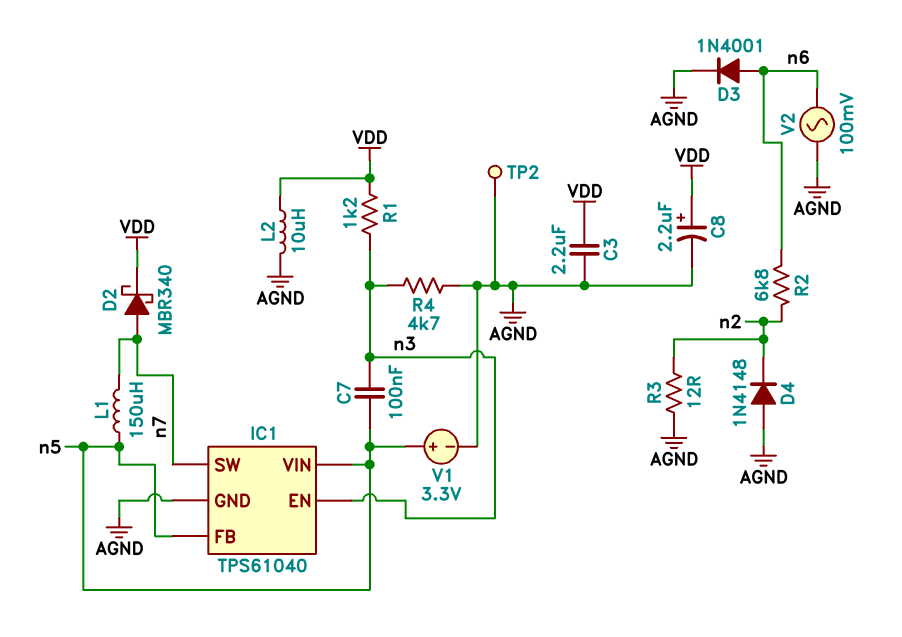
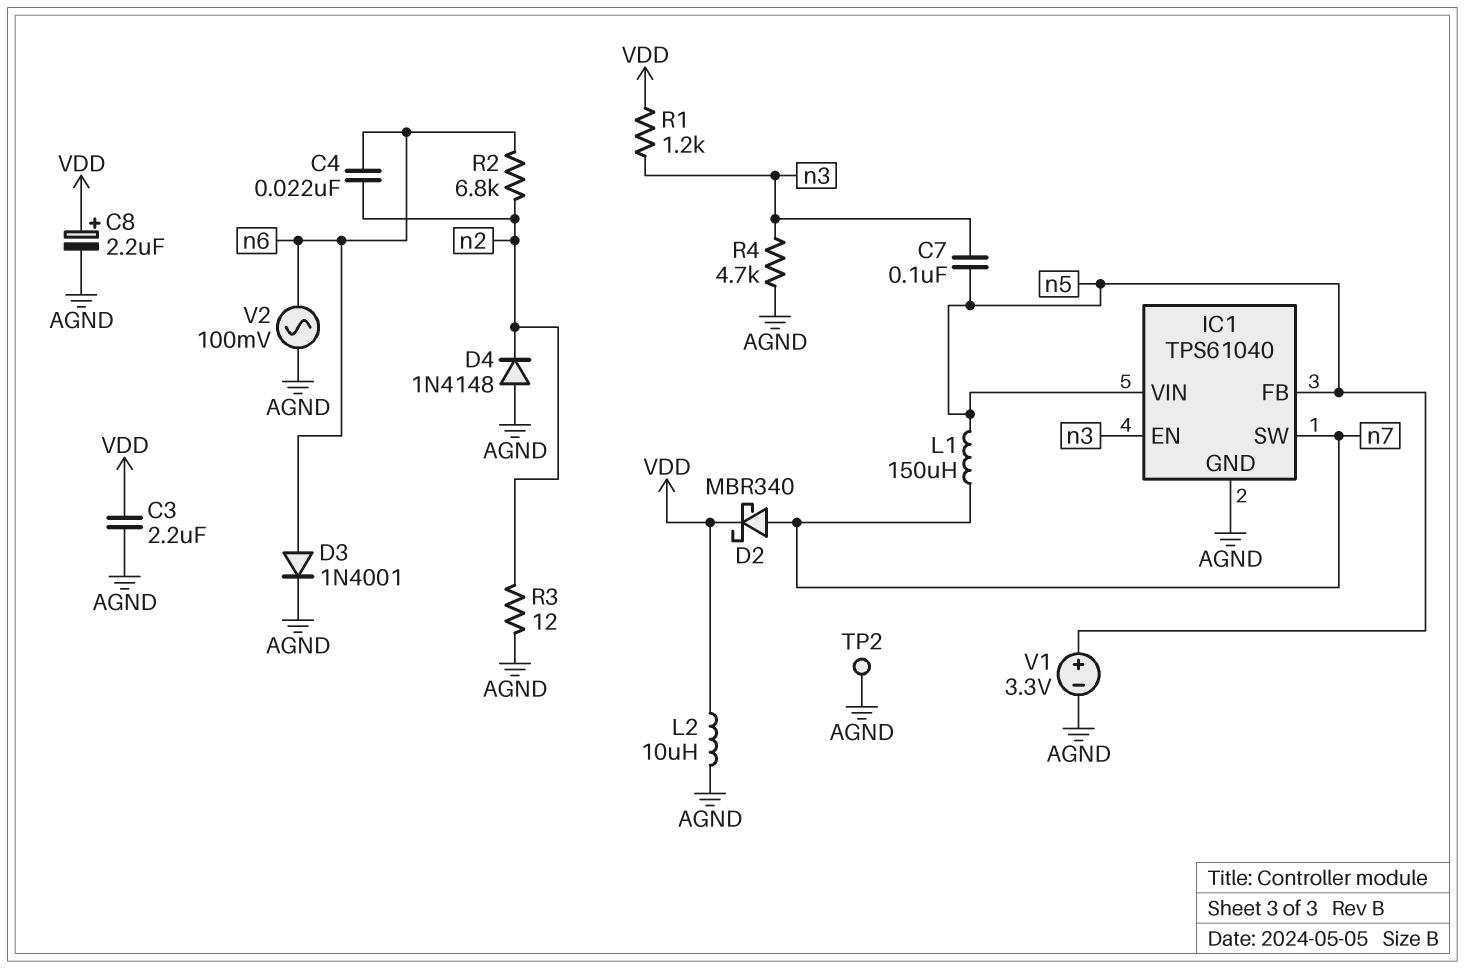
C4: none -> 22nF (n2, n6)

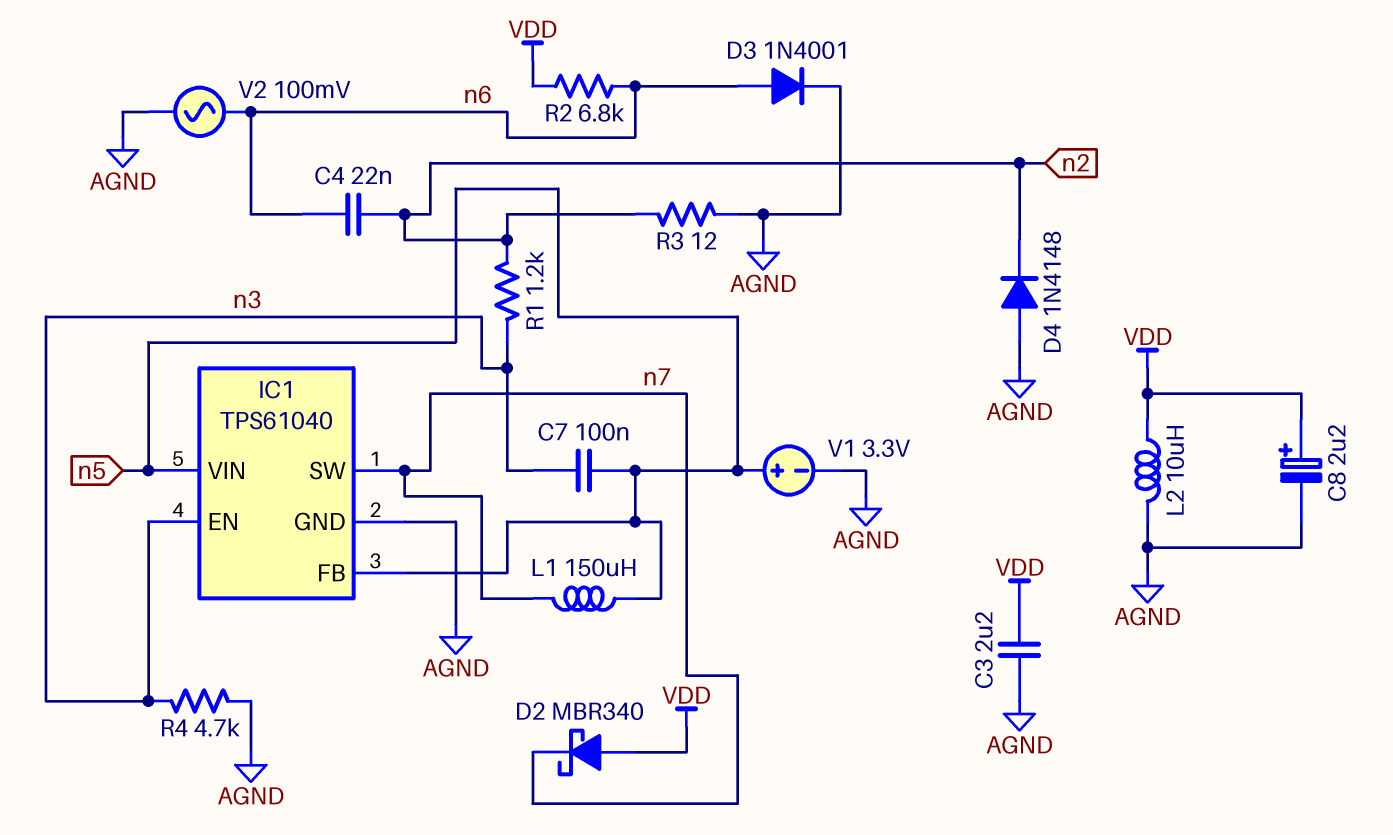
D2: schottky MBR340 (A n7, K VDD) -> schottky MBR340 (A VDD, K n7)
R1: 1.2k (VDD, n3) -> 1.2k (n2, n3)
R2: 6.8k (n2, n6) -> 6.8k (VDD, n6)
TP2: test point (AGND) -> none

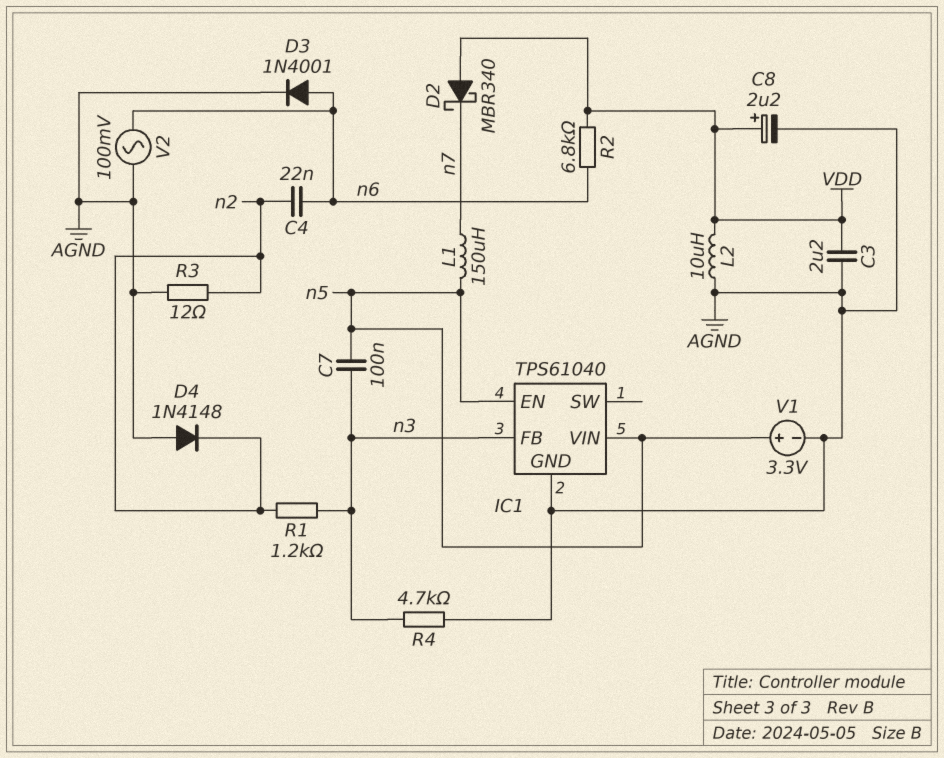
IC1 pin EN: n3 -> n5
IC1 pin FB: n5 -> n3
IC1 pin SW: n7 -> none

